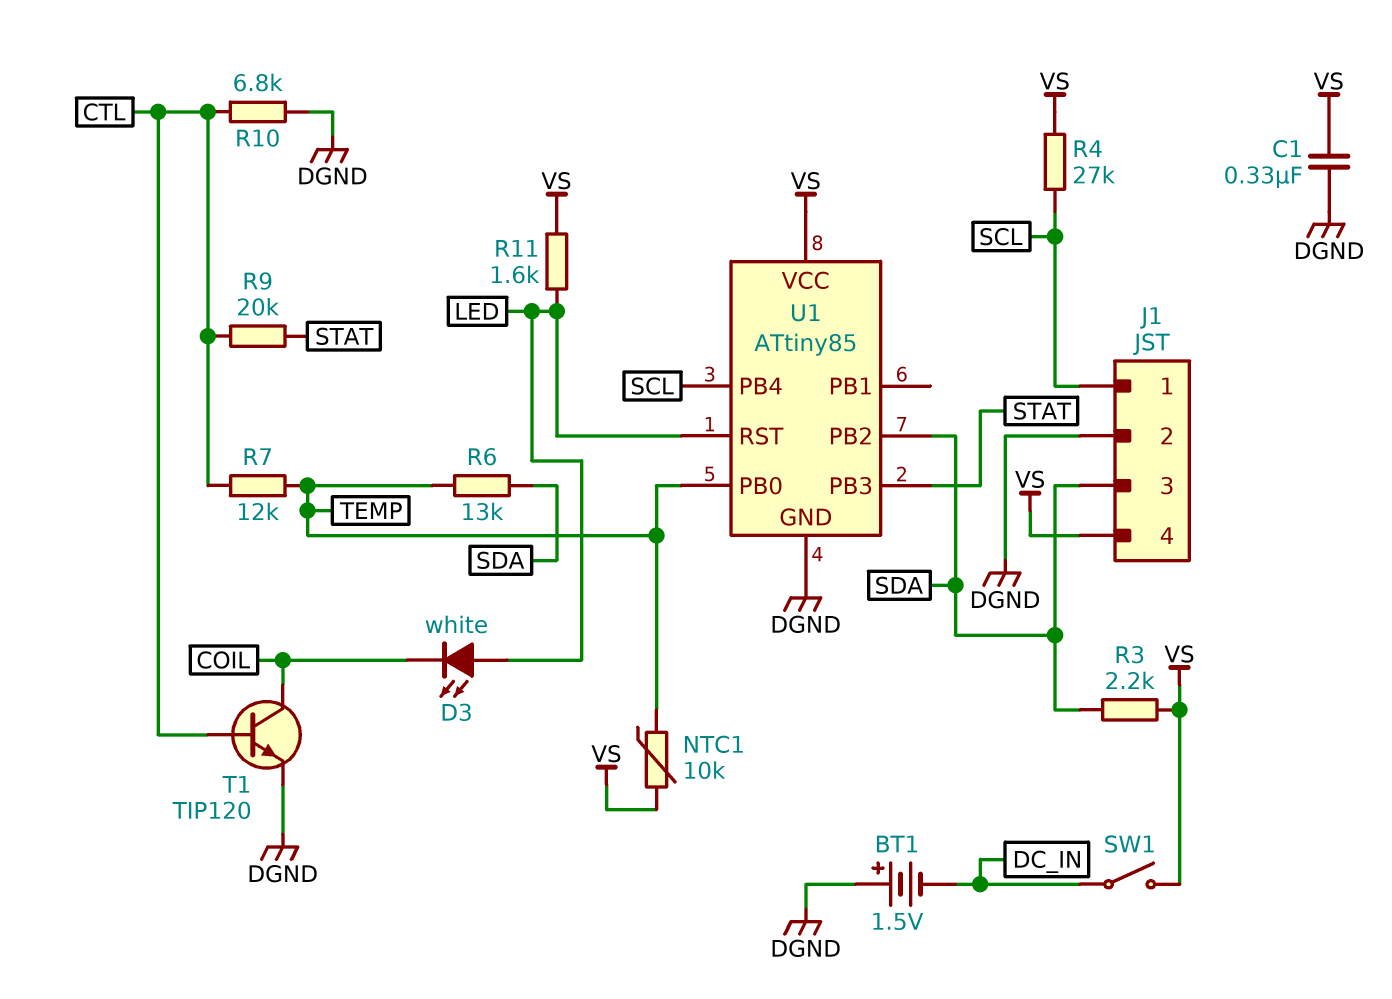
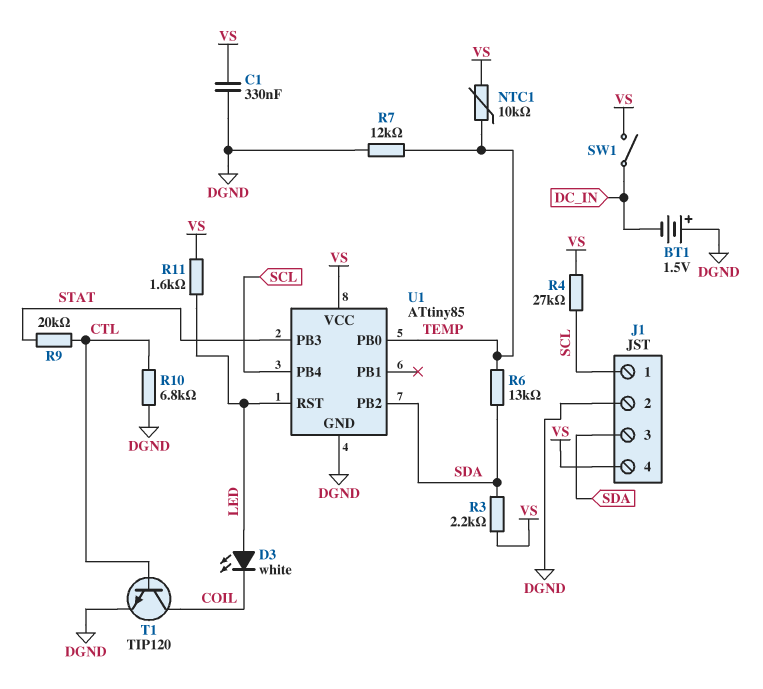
R7: 12k (CTL, TEMP) -> 12k (DGND, TEMP)

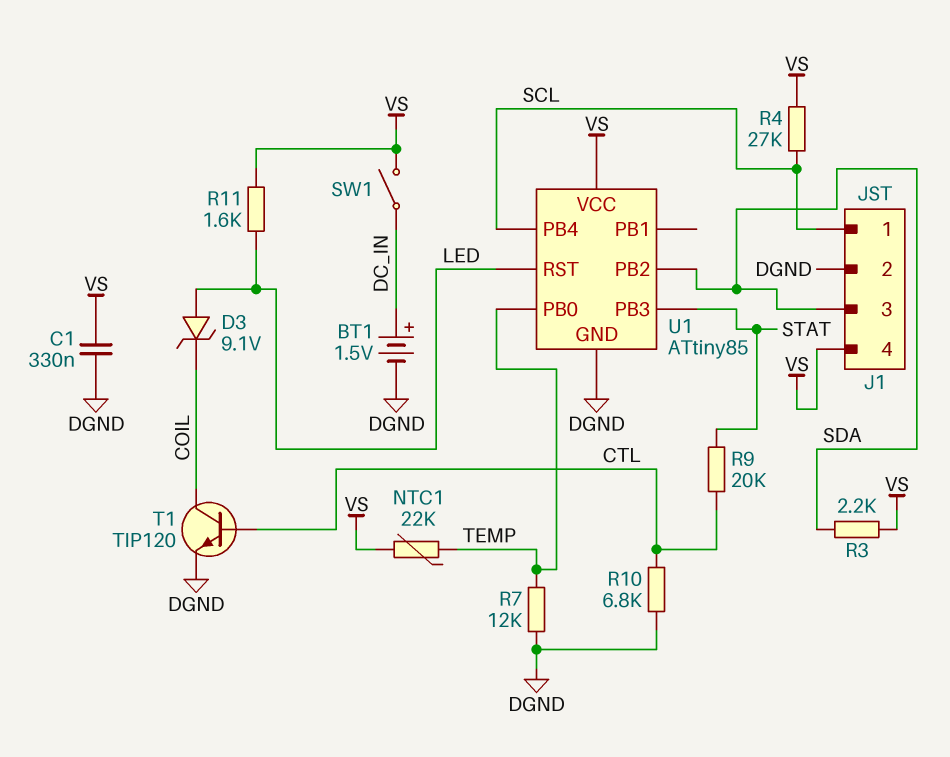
BT1: 1.5V (plus DGND, minus DC_IN) -> 1.5V (plus DC_IN, minus DGND)
D3: LED white (A LED, K COIL) -> zener 9.1V (A LED, K COIL)
NTC1: 10k (TEMP, VS) -> 22k (TEMP, VS)
R6: 13k (SDA, TEMP) -> none

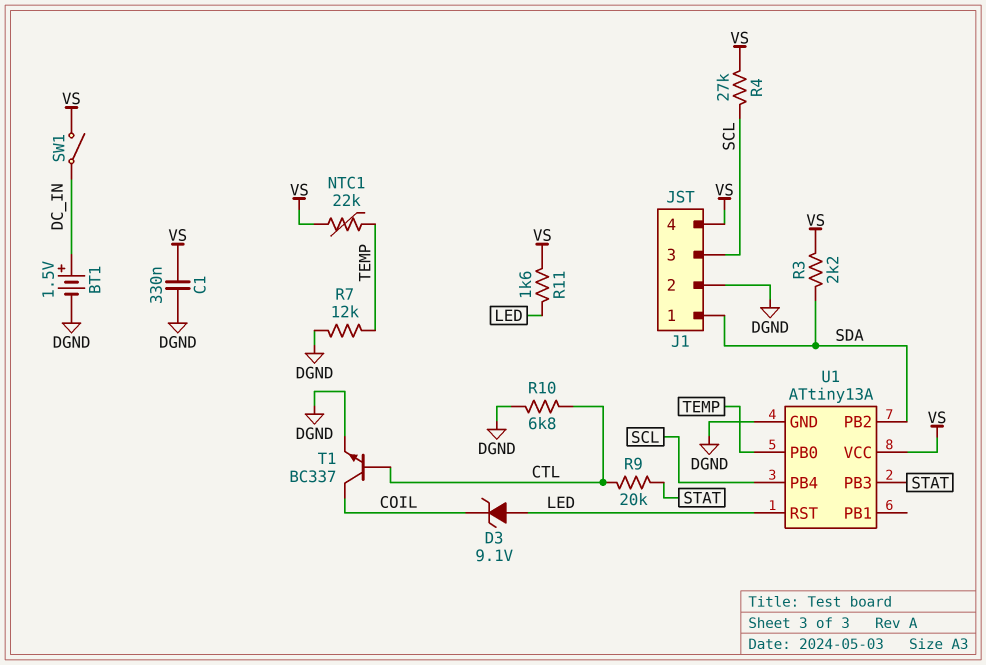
J1 pin 1: SCL -> SDA
J1 pin 3: SDA -> SCL
T1: NPN TIP120 (B CTL, C COIL, E DGND) -> NPN BC337 (B CTL, C COIL, E DGND)
U1: ATtiny85 -> ATtiny13A

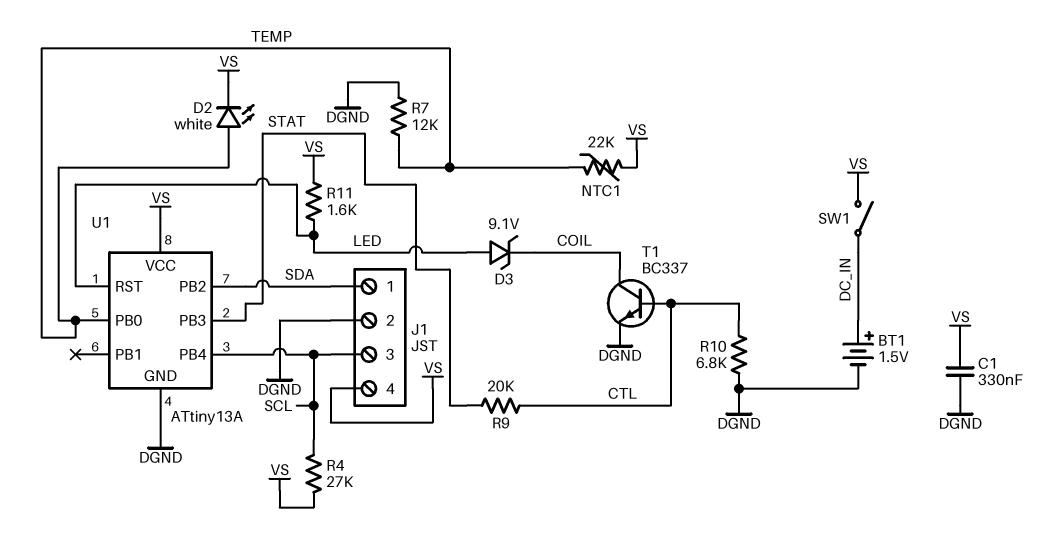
D2: none -> LED white (A TEMP, K VS)
R3: 2.2k (SDA, VS) -> none

